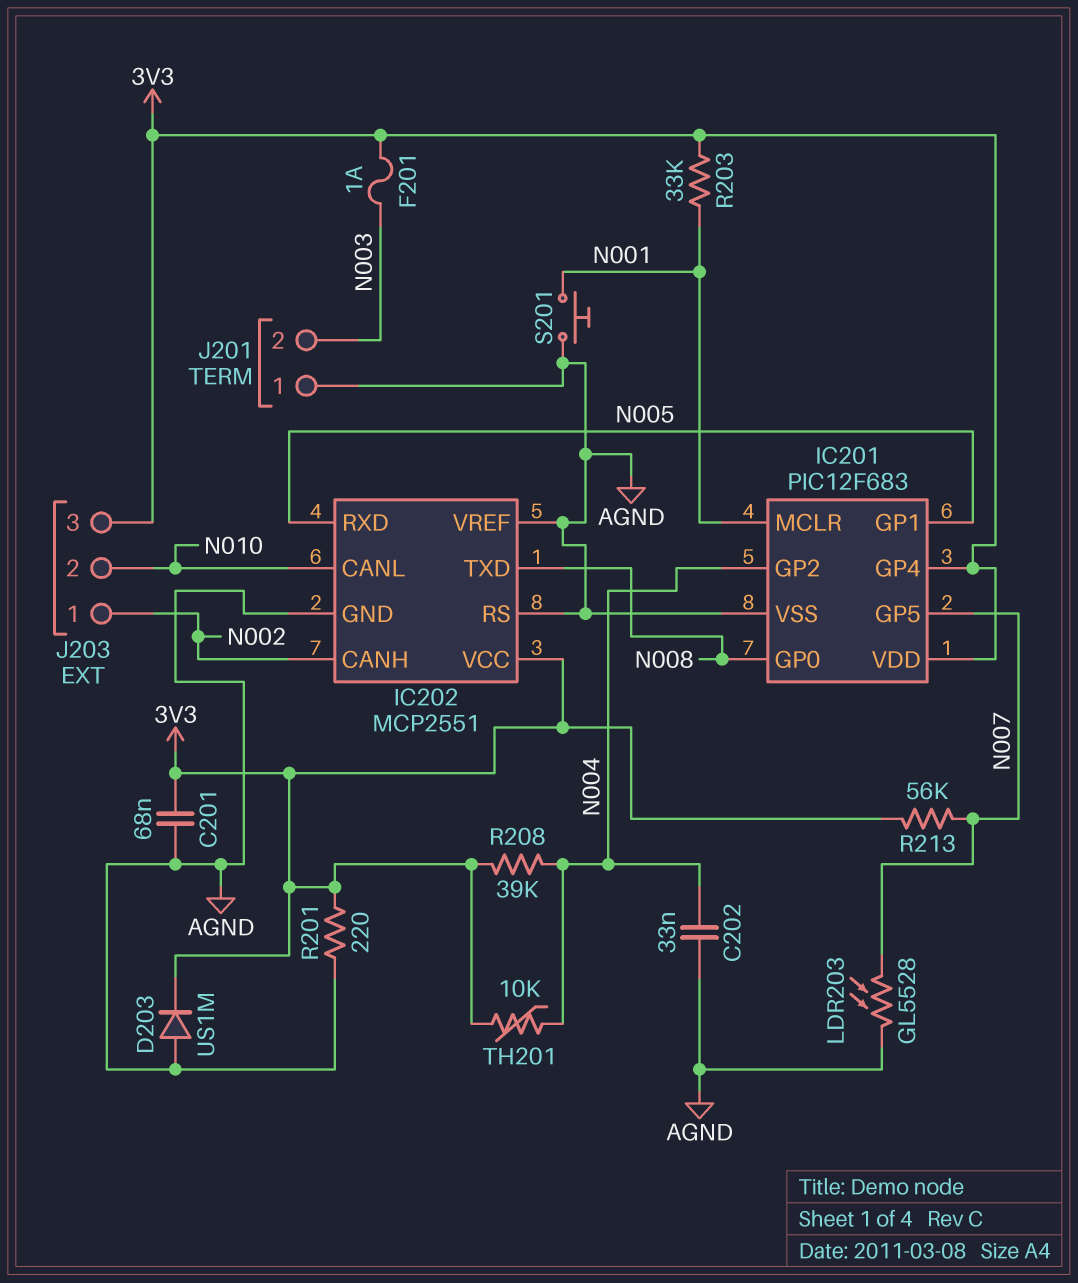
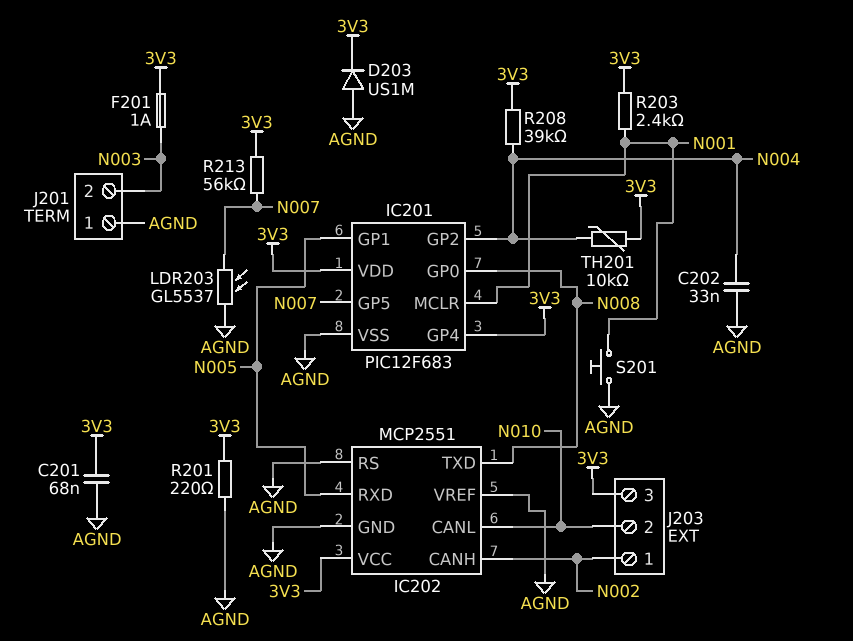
LDR203: GL5528 (AGND, N007) -> GL5537 (AGND, N007)
R203: 33k (3V3, N001) -> 2.4k (3V3, N001)

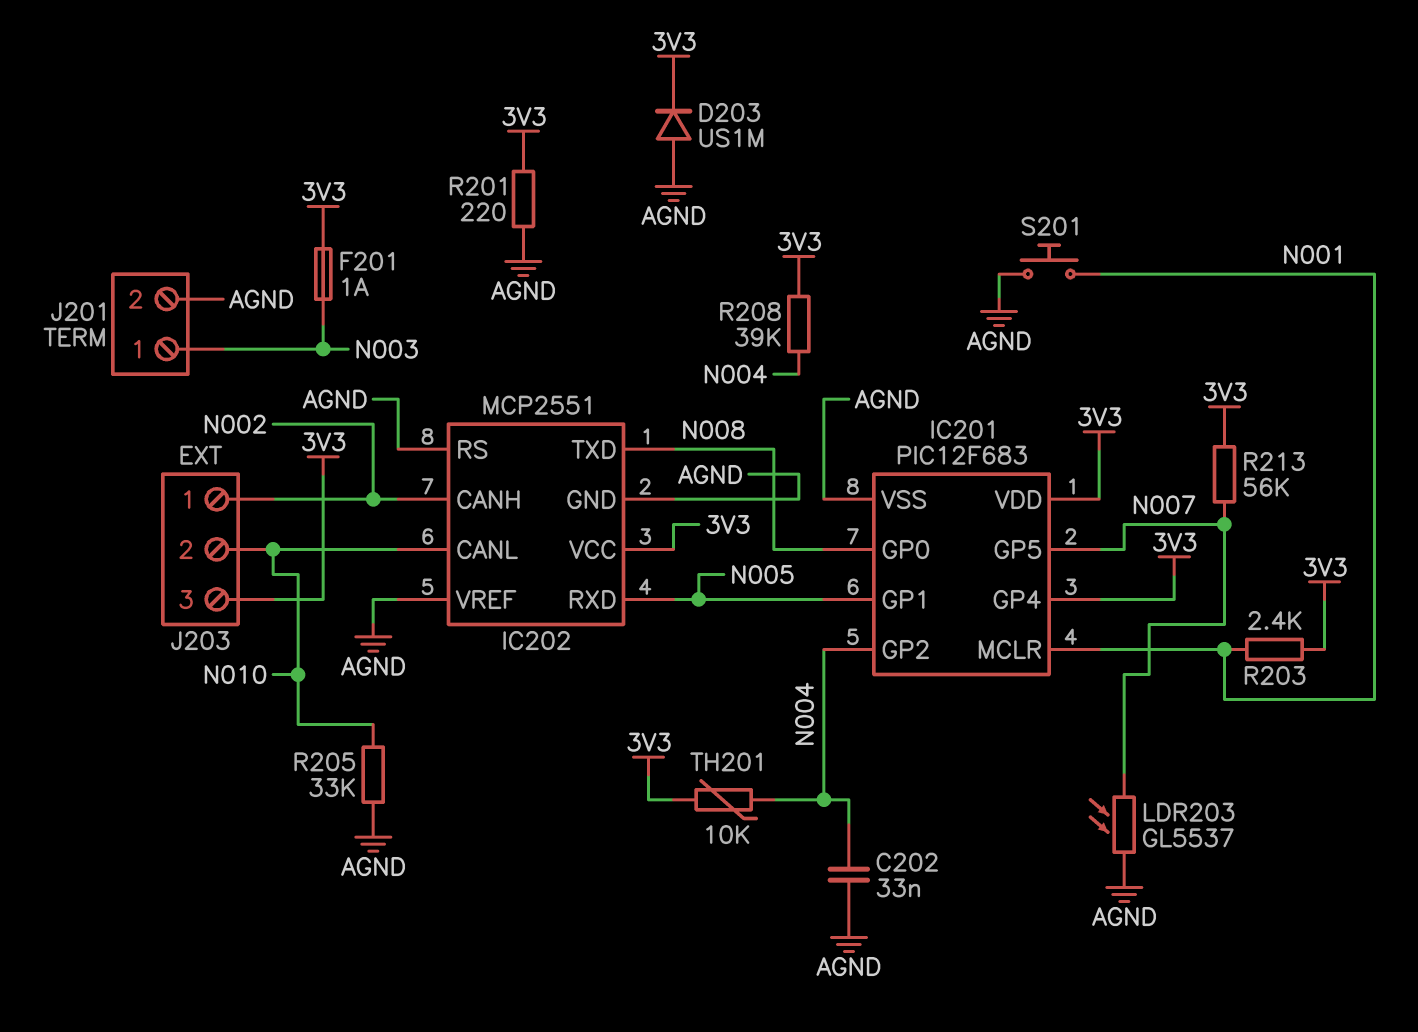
C201: 68nF (3V3, AGND) -> none
J201 pin 1: AGND -> N003
J201 pin 2: N003 -> AGND
R205: none -> 33k (AGND, N010)

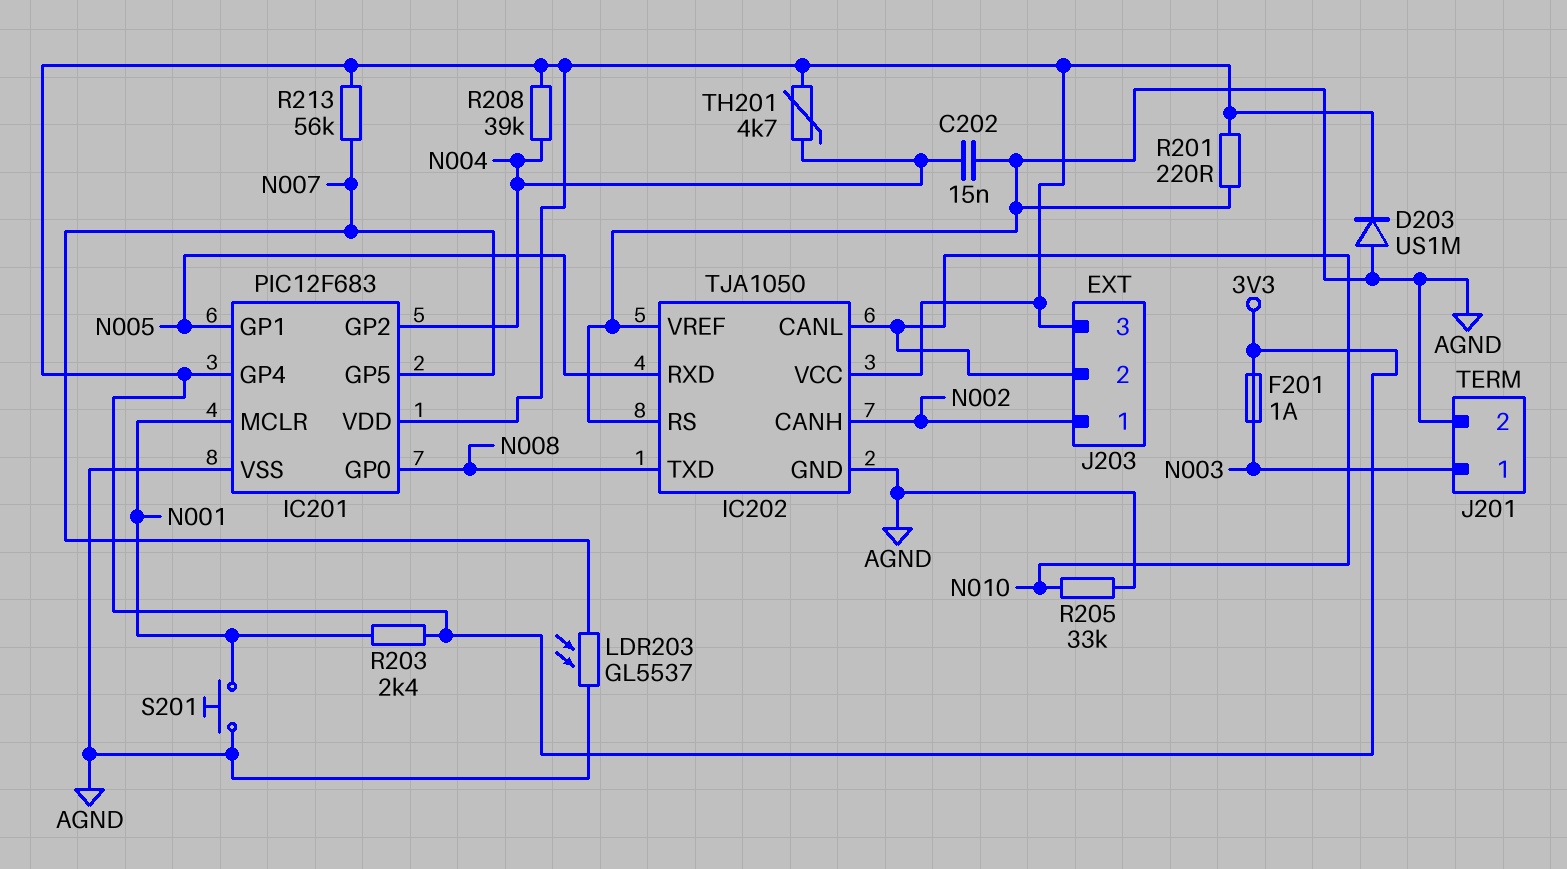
C202: 33nF (AGND, N004) -> 15nF (AGND, N004)
IC202: MCP2551 -> TJA1050
TH201: 10k (3V3, N004) -> 4.7k (3V3, N004)

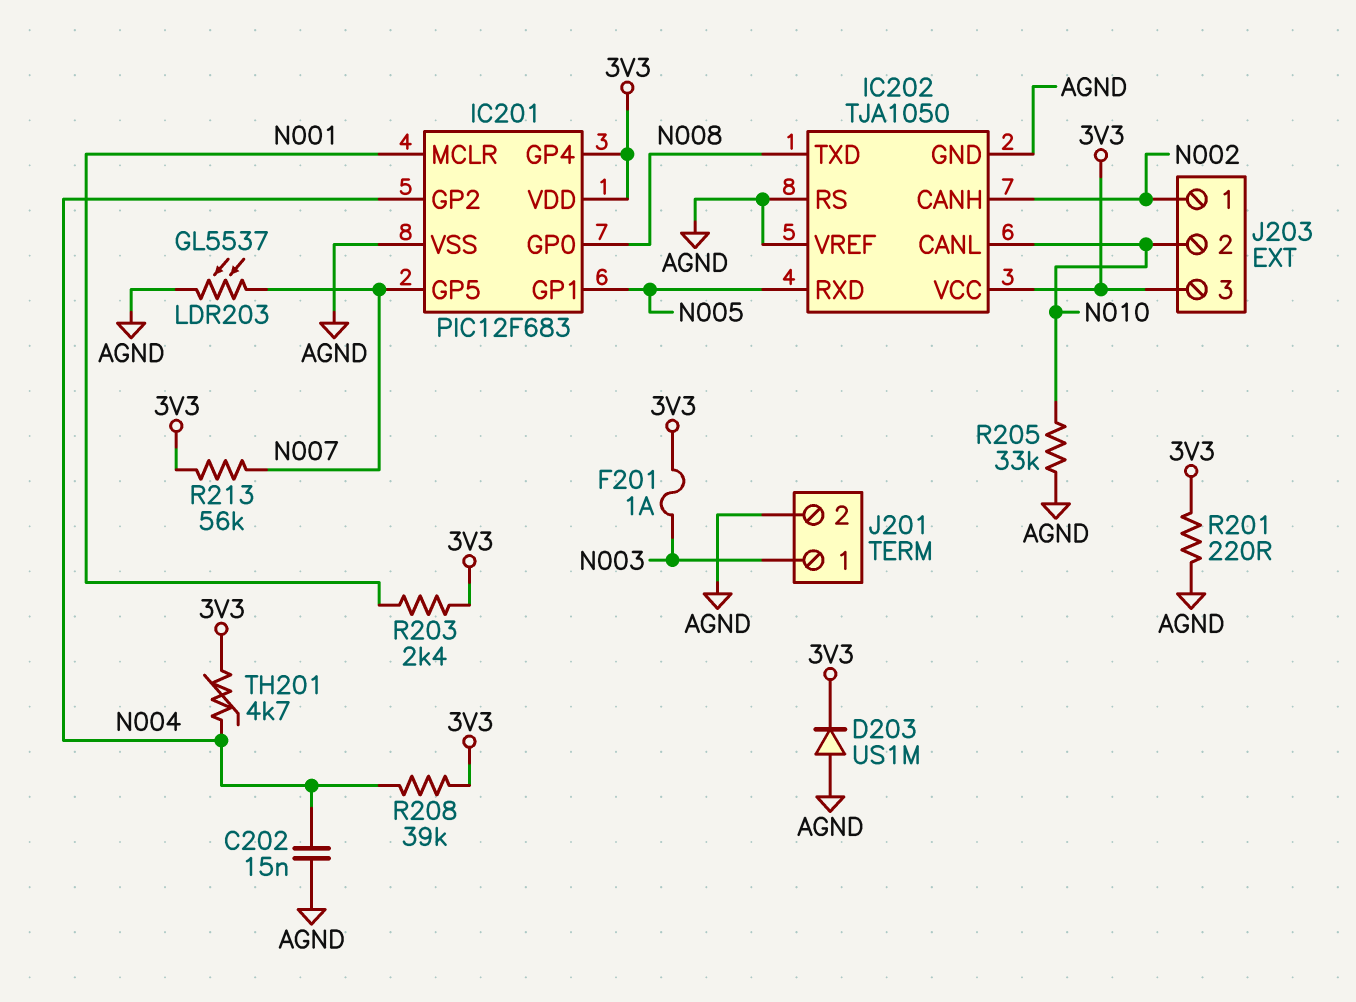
S201: button (AGND, N001) -> none

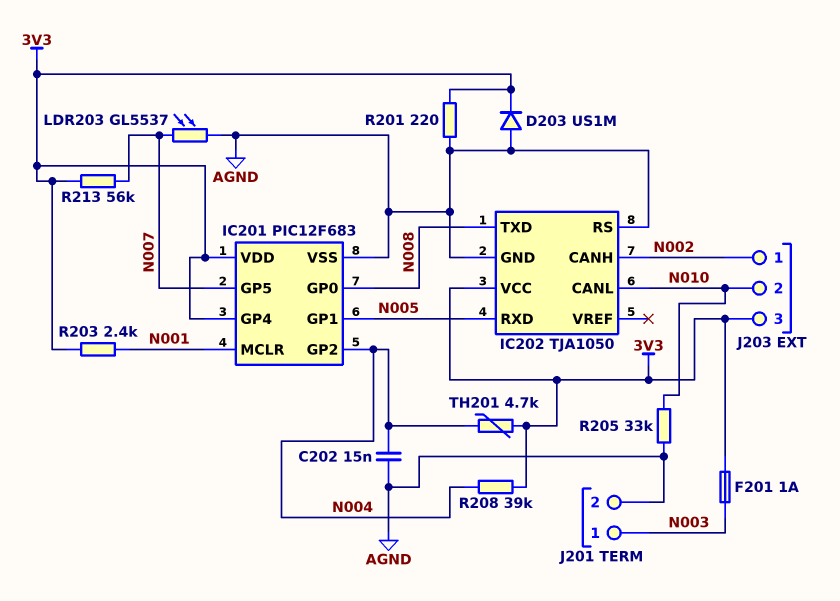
IC202 pin VREF: AGND -> none

